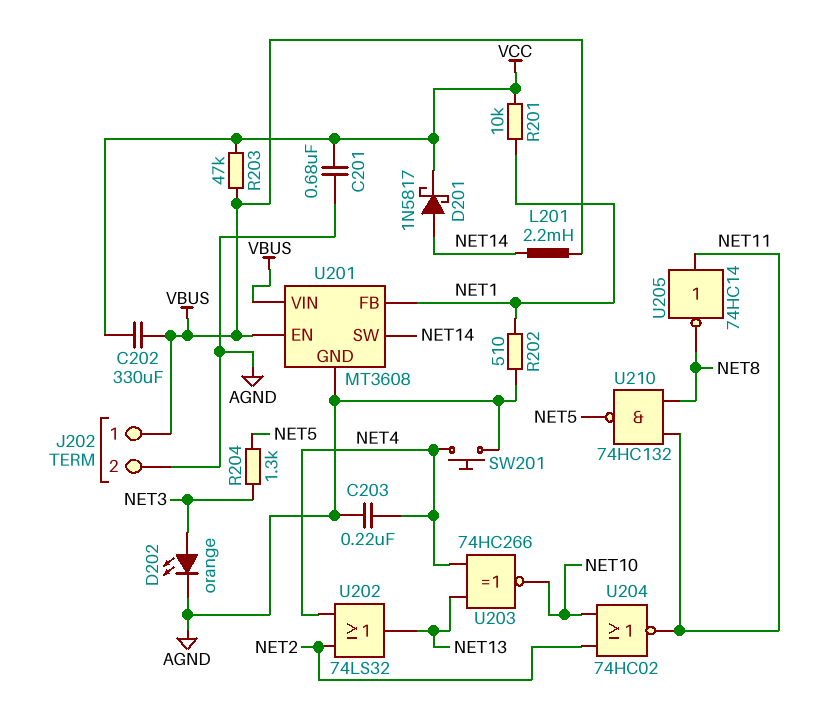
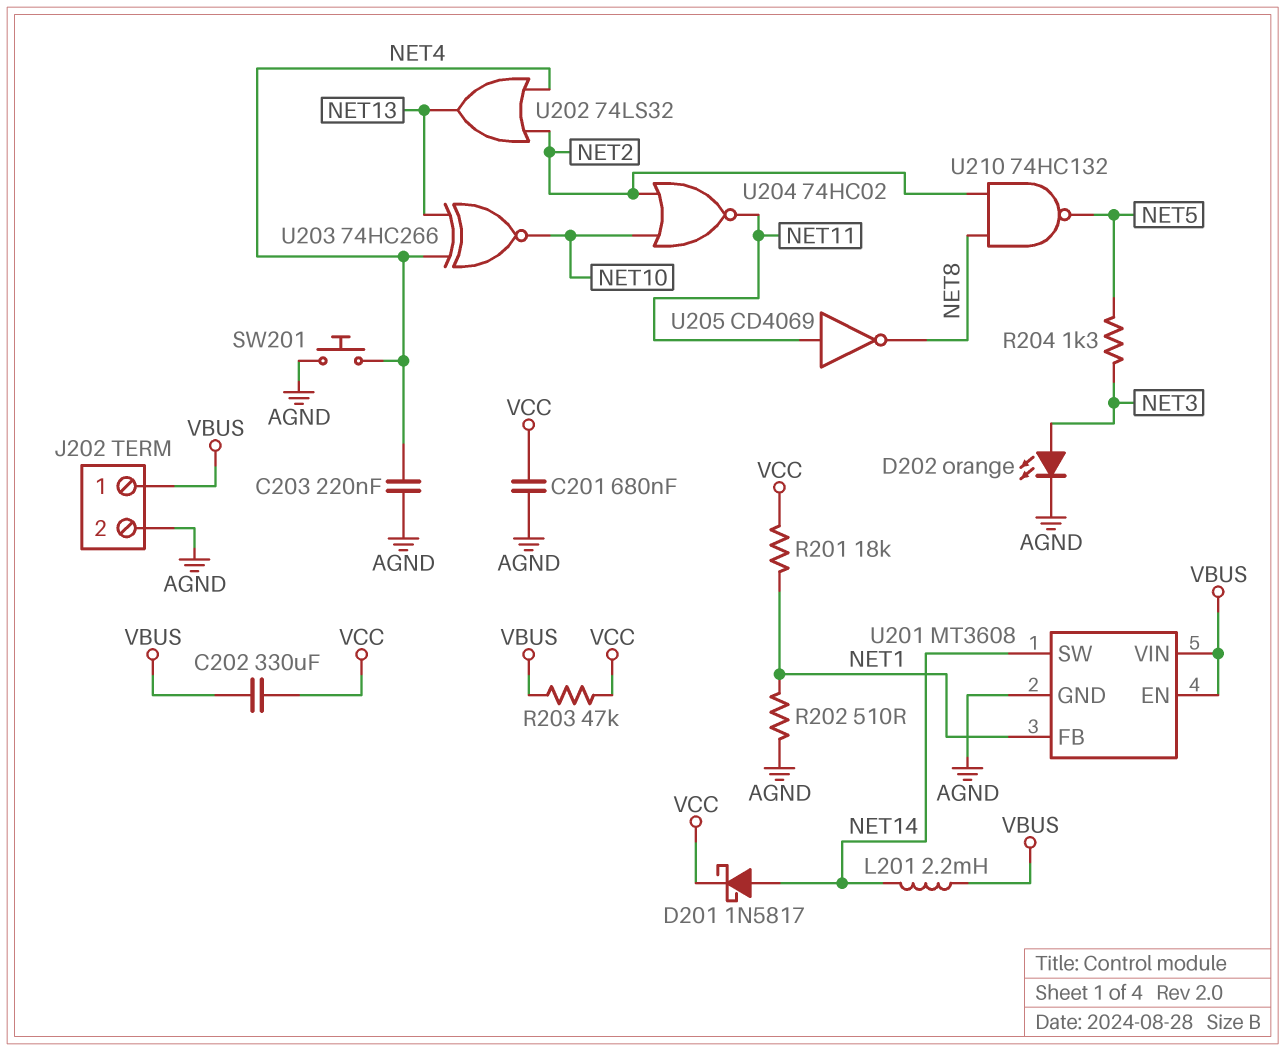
R201: 10k (NET1, VCC) -> 18k (NET1, VCC)
U205: NOT 74HC14 (in NET11, out NET8) -> NOT CD4069 (in NET11, out NET8)
U210: NAND 74HC132 (in NET8, in NET11, out NET5) -> NAND 74HC132 (in NET2, in NET8, out NET5)

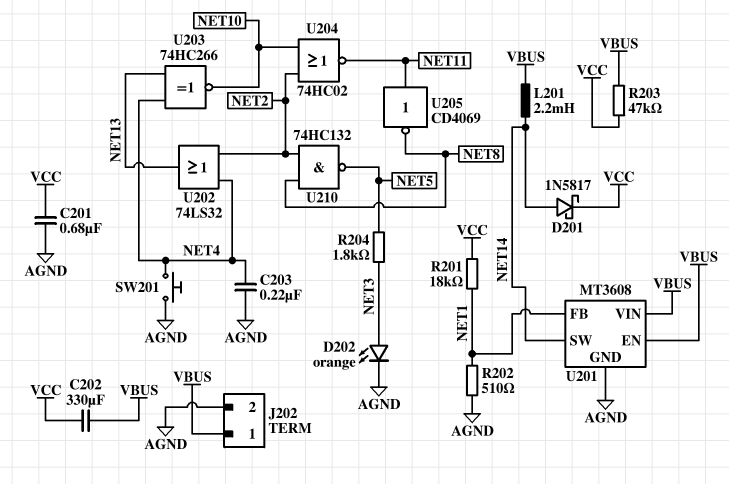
R204: 1.3k (NET3, NET5) -> 1.8k (NET3, NET5)

